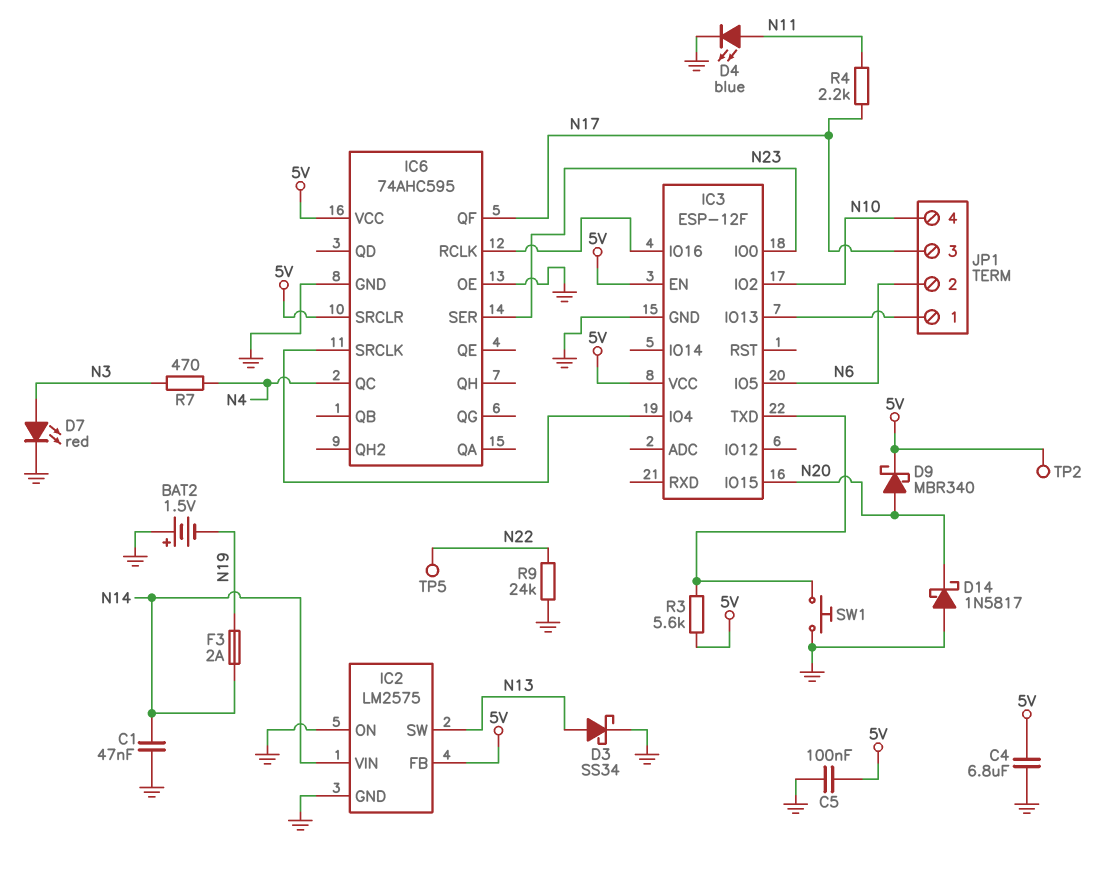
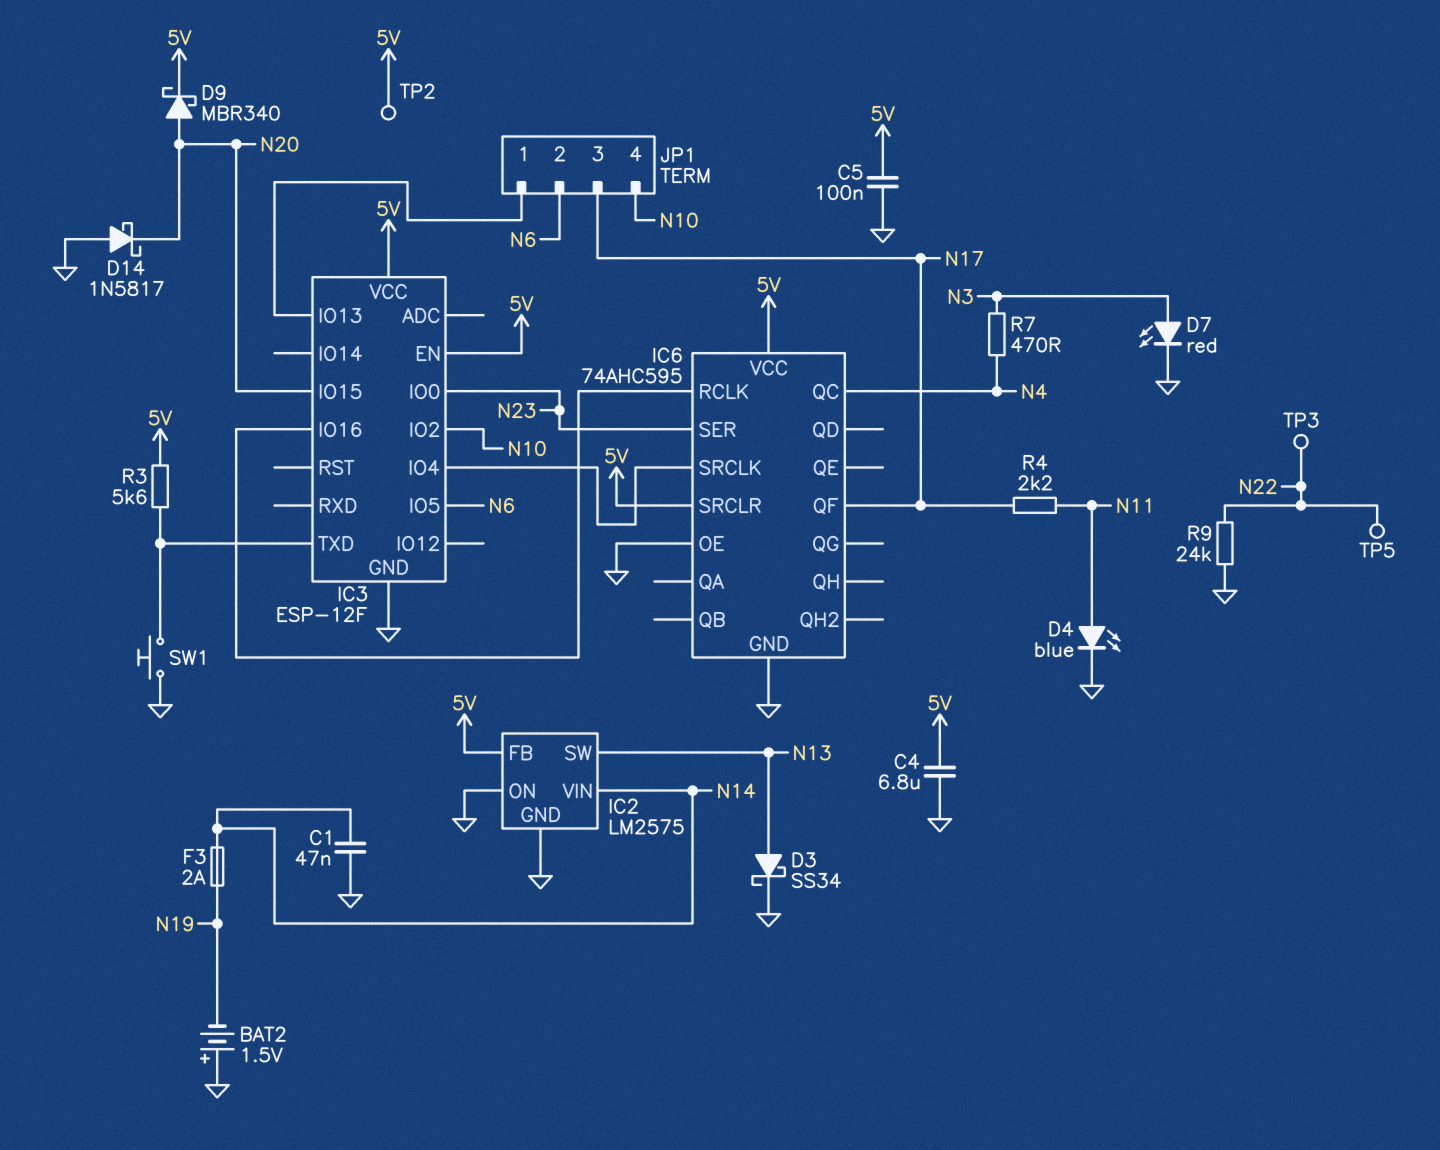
TP3: none -> test point (N22)

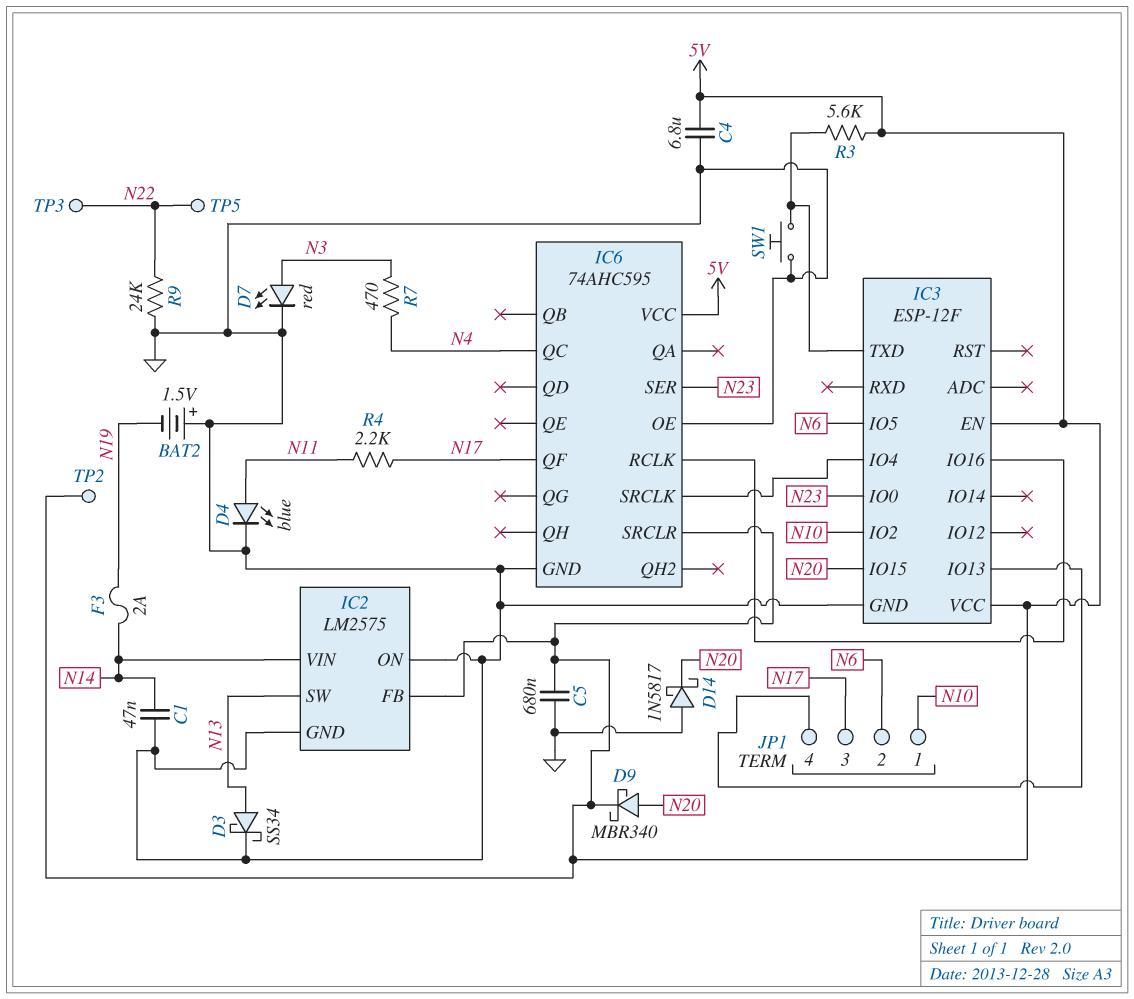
C5: 100nF (5V, GND) -> 680nF (5V, GND)
JP1 pin 1: IC3/IO13 -> N10
JP1 pin 4: N10 -> IC3/IO13

